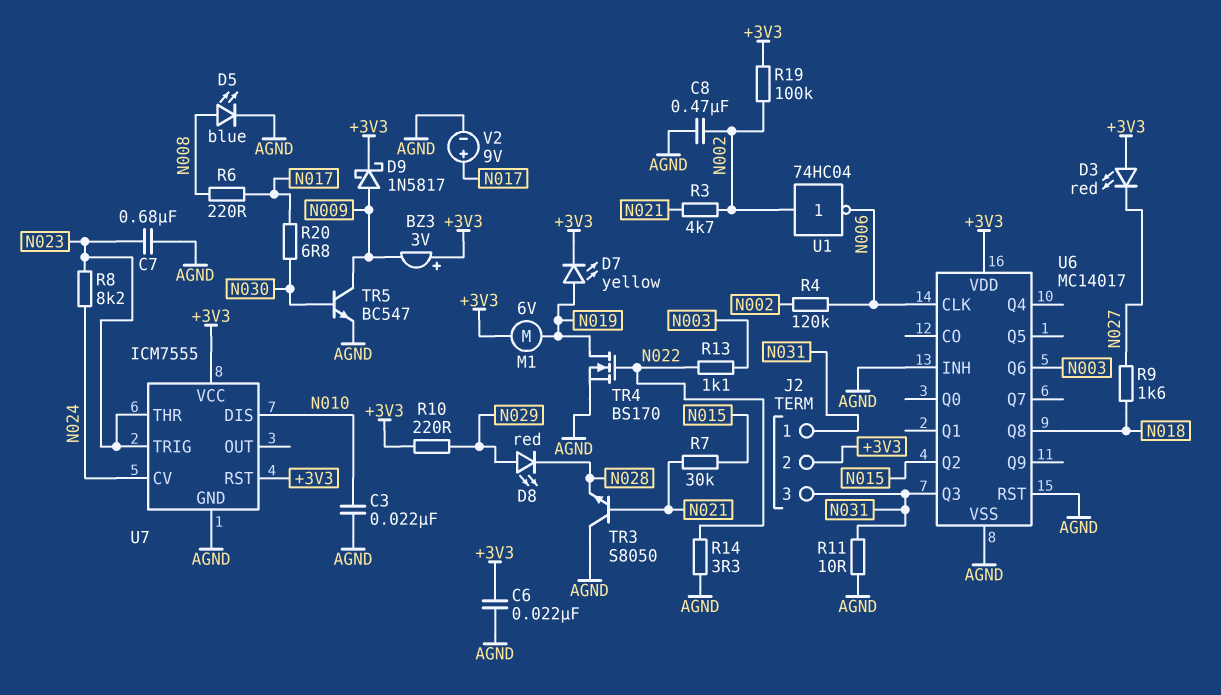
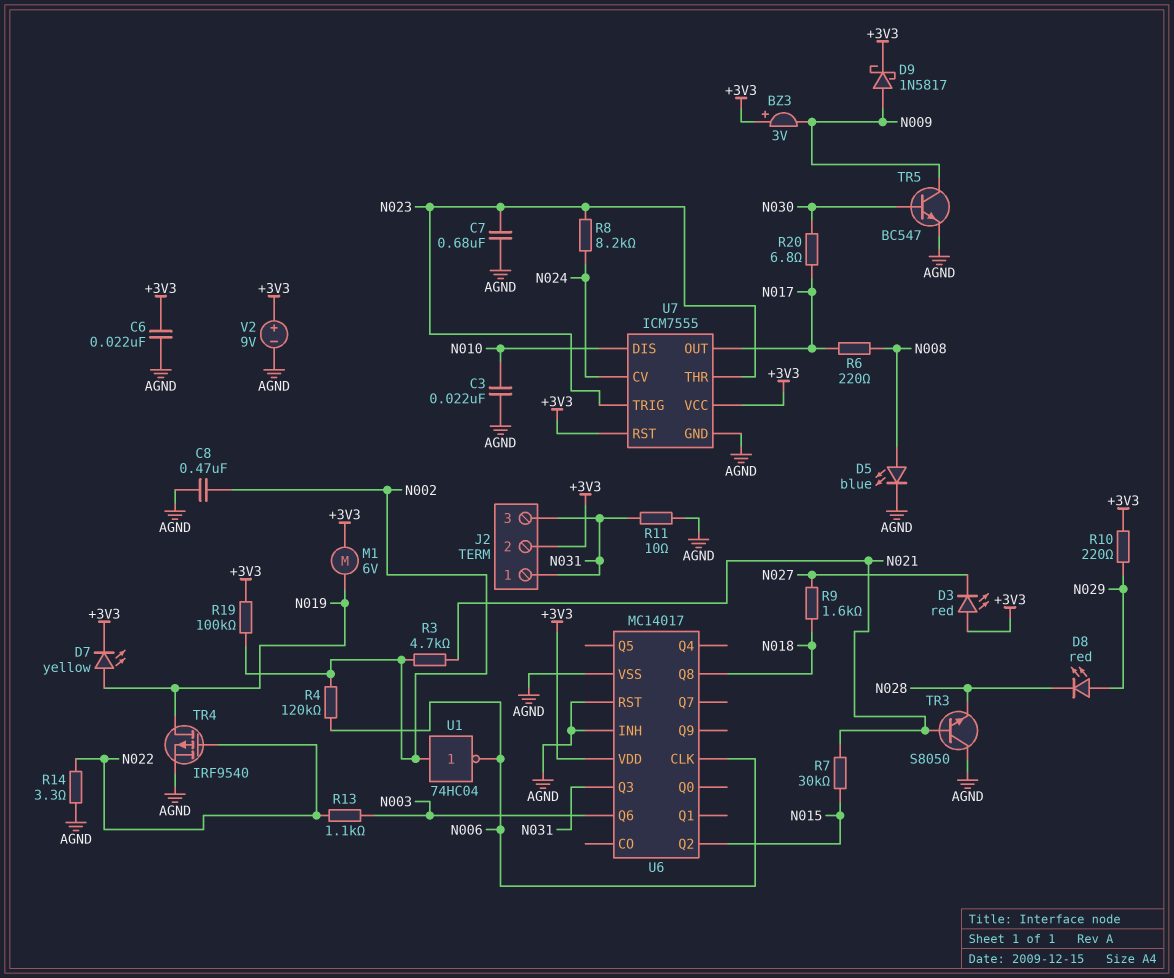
TR4: NMOS BS170 (G N022, D N019, S AGND) -> PMOS IRF9540 (G N022, D N019, S AGND)
U7 pin OUT: none -> N017
V2: 9V (plus N017, minus AGND) -> 9V (plus +3V3, minus AGND)

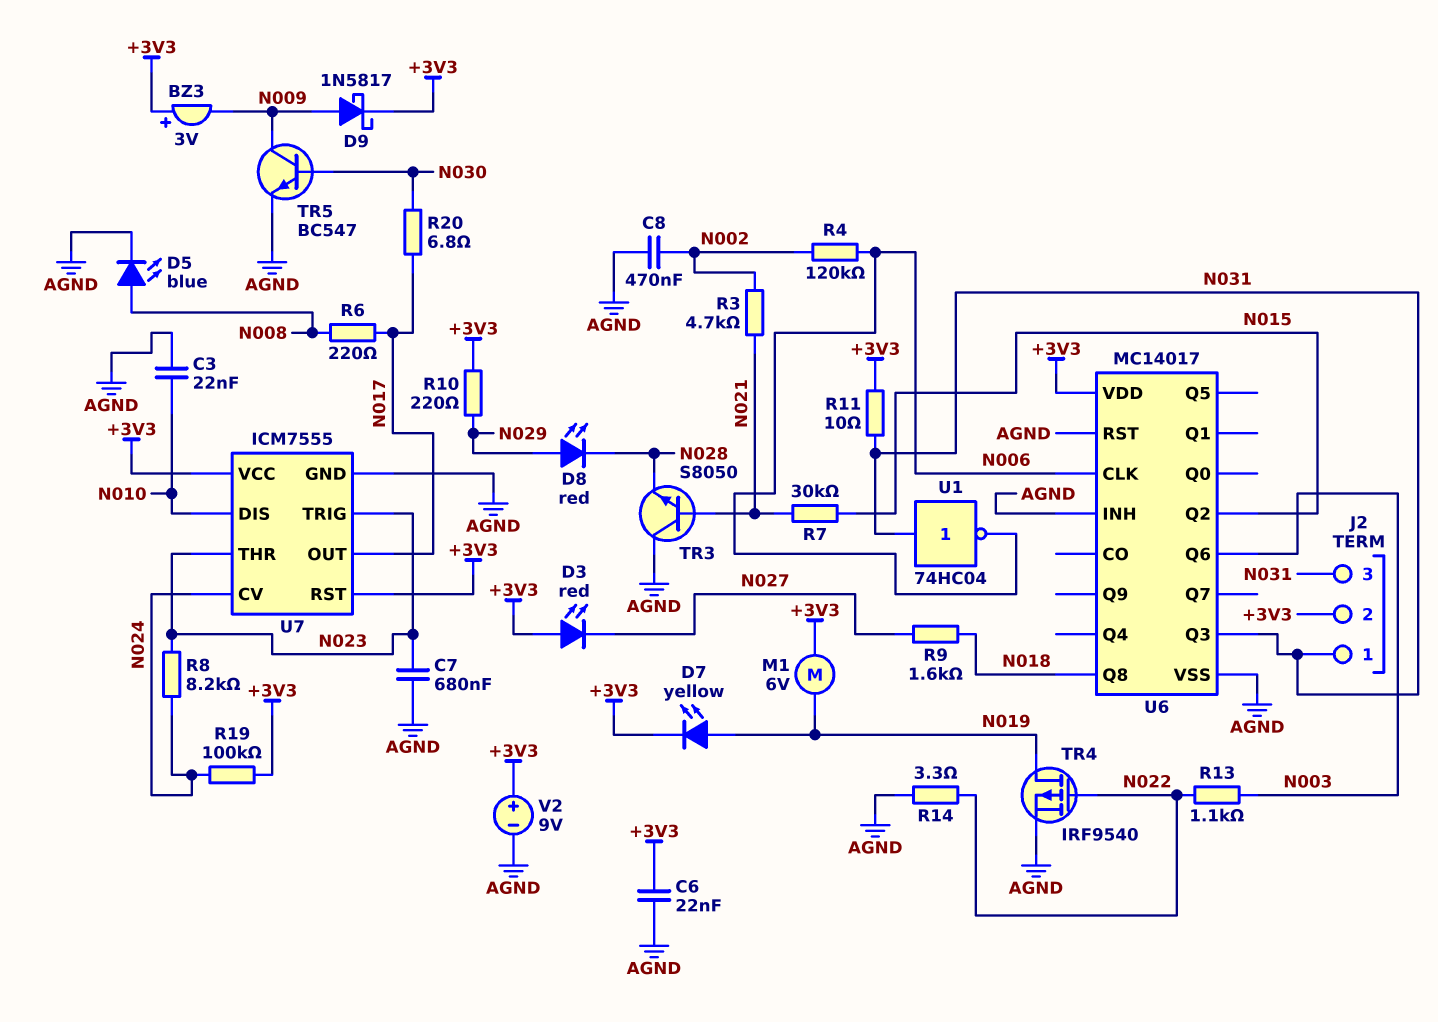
R11: 10 (AGND, N031) -> 10 (+3V3, N031)
R19: 100k (+3V3, N002) -> 100k (+3V3, N024)
U1: NOT 74HC04 (in N002, out N006) -> NOT 74HC04 (in N031, out N006)

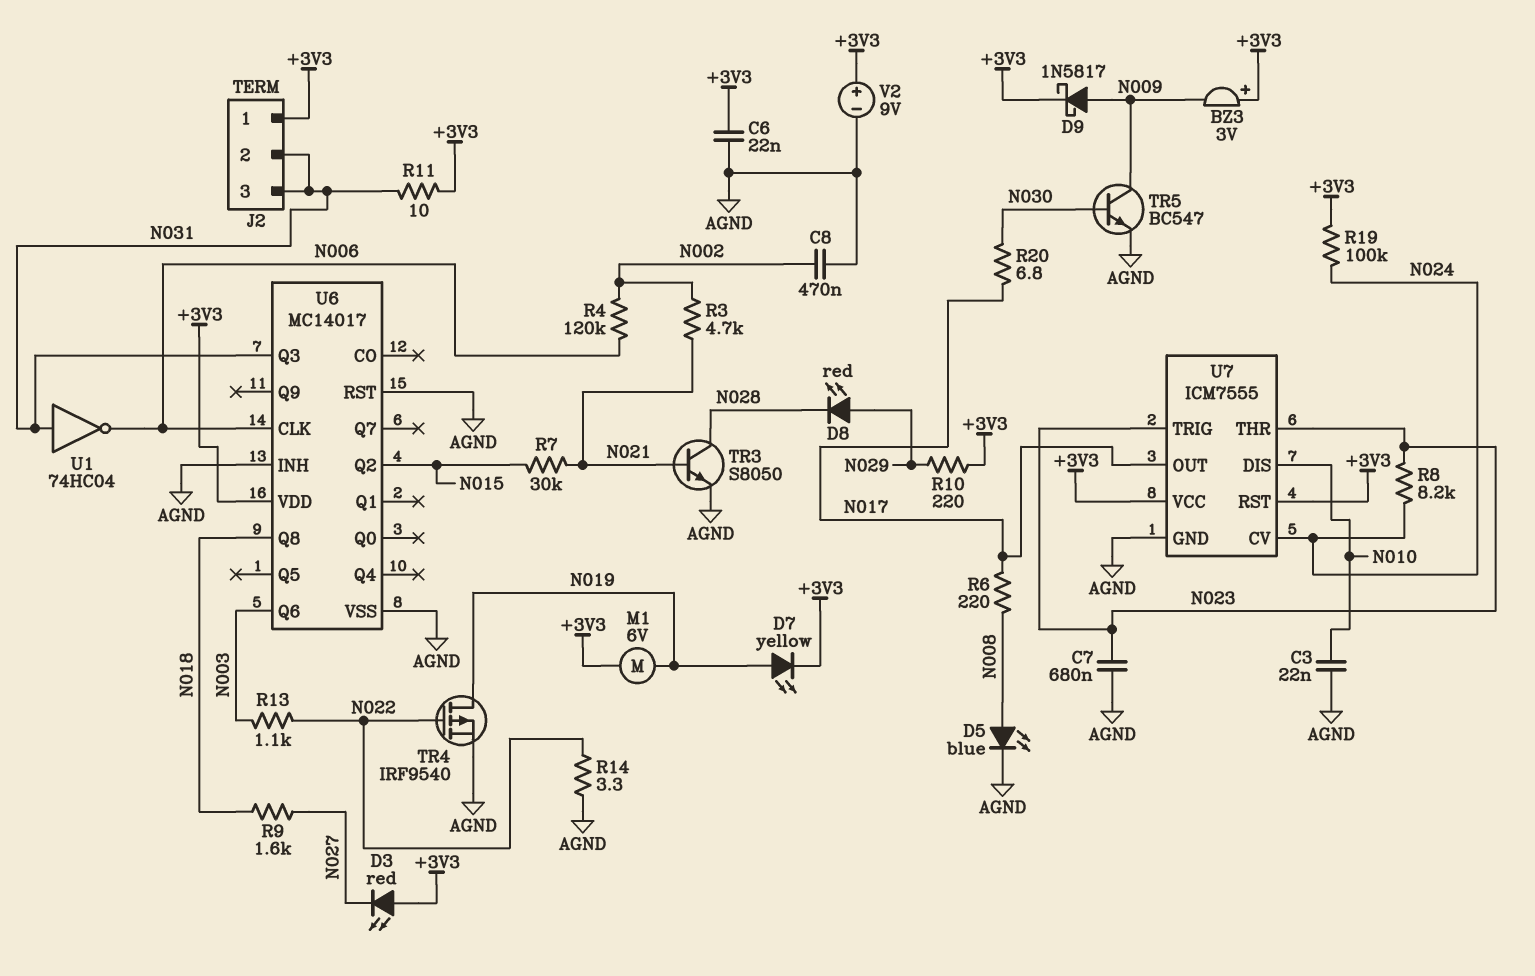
J2 pin 1: N031 -> +3V3
J2 pin 2: +3V3 -> N031
TR3: NPN S8050 (B N021, C AGND, E N028) -> NPN S8050 (B N021, C N028, E AGND)

